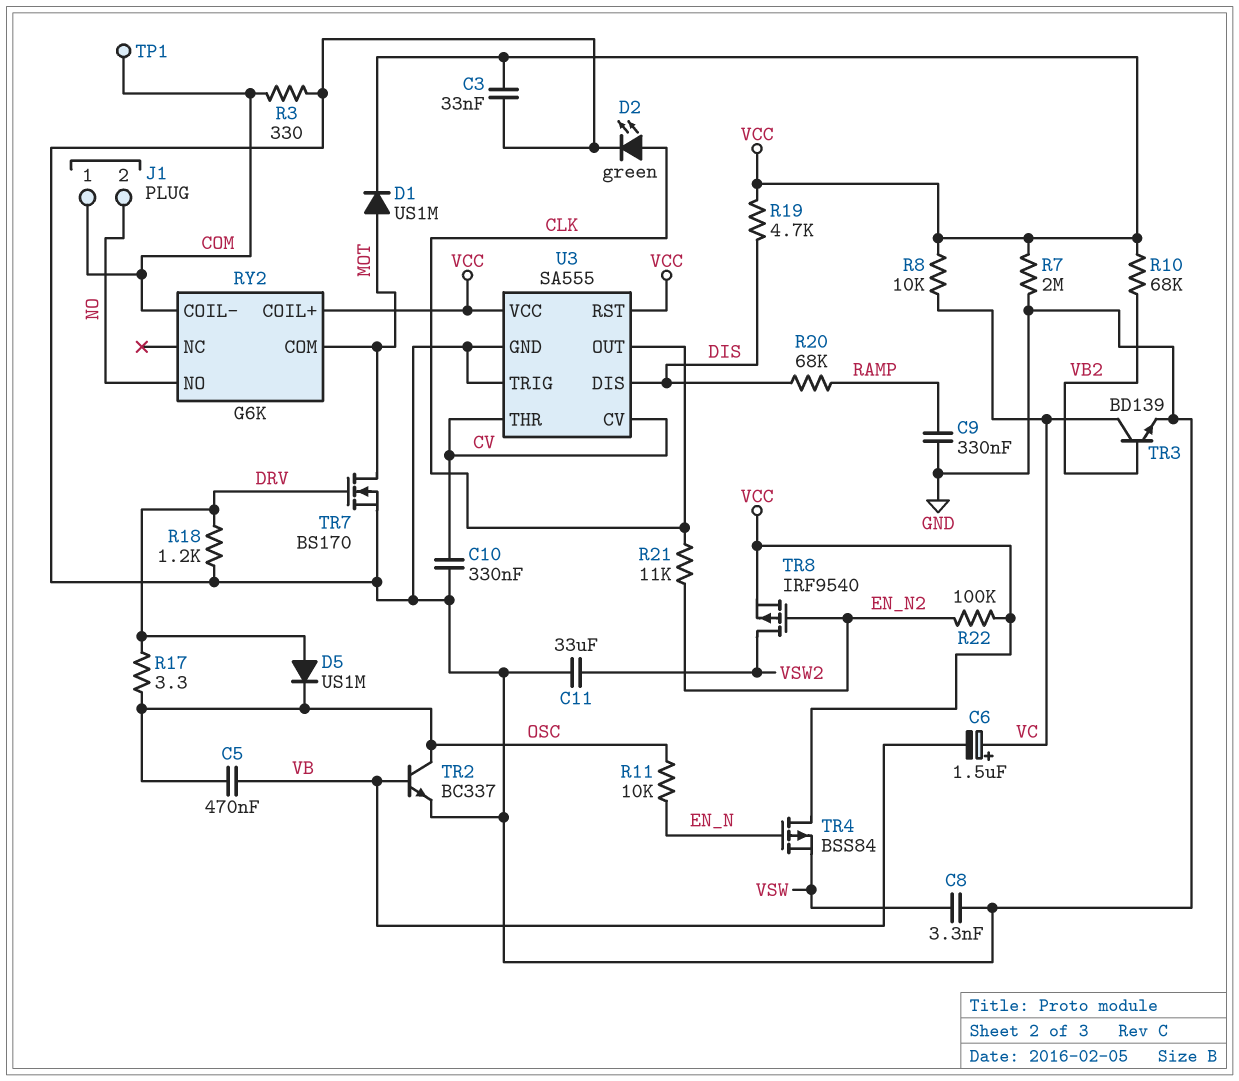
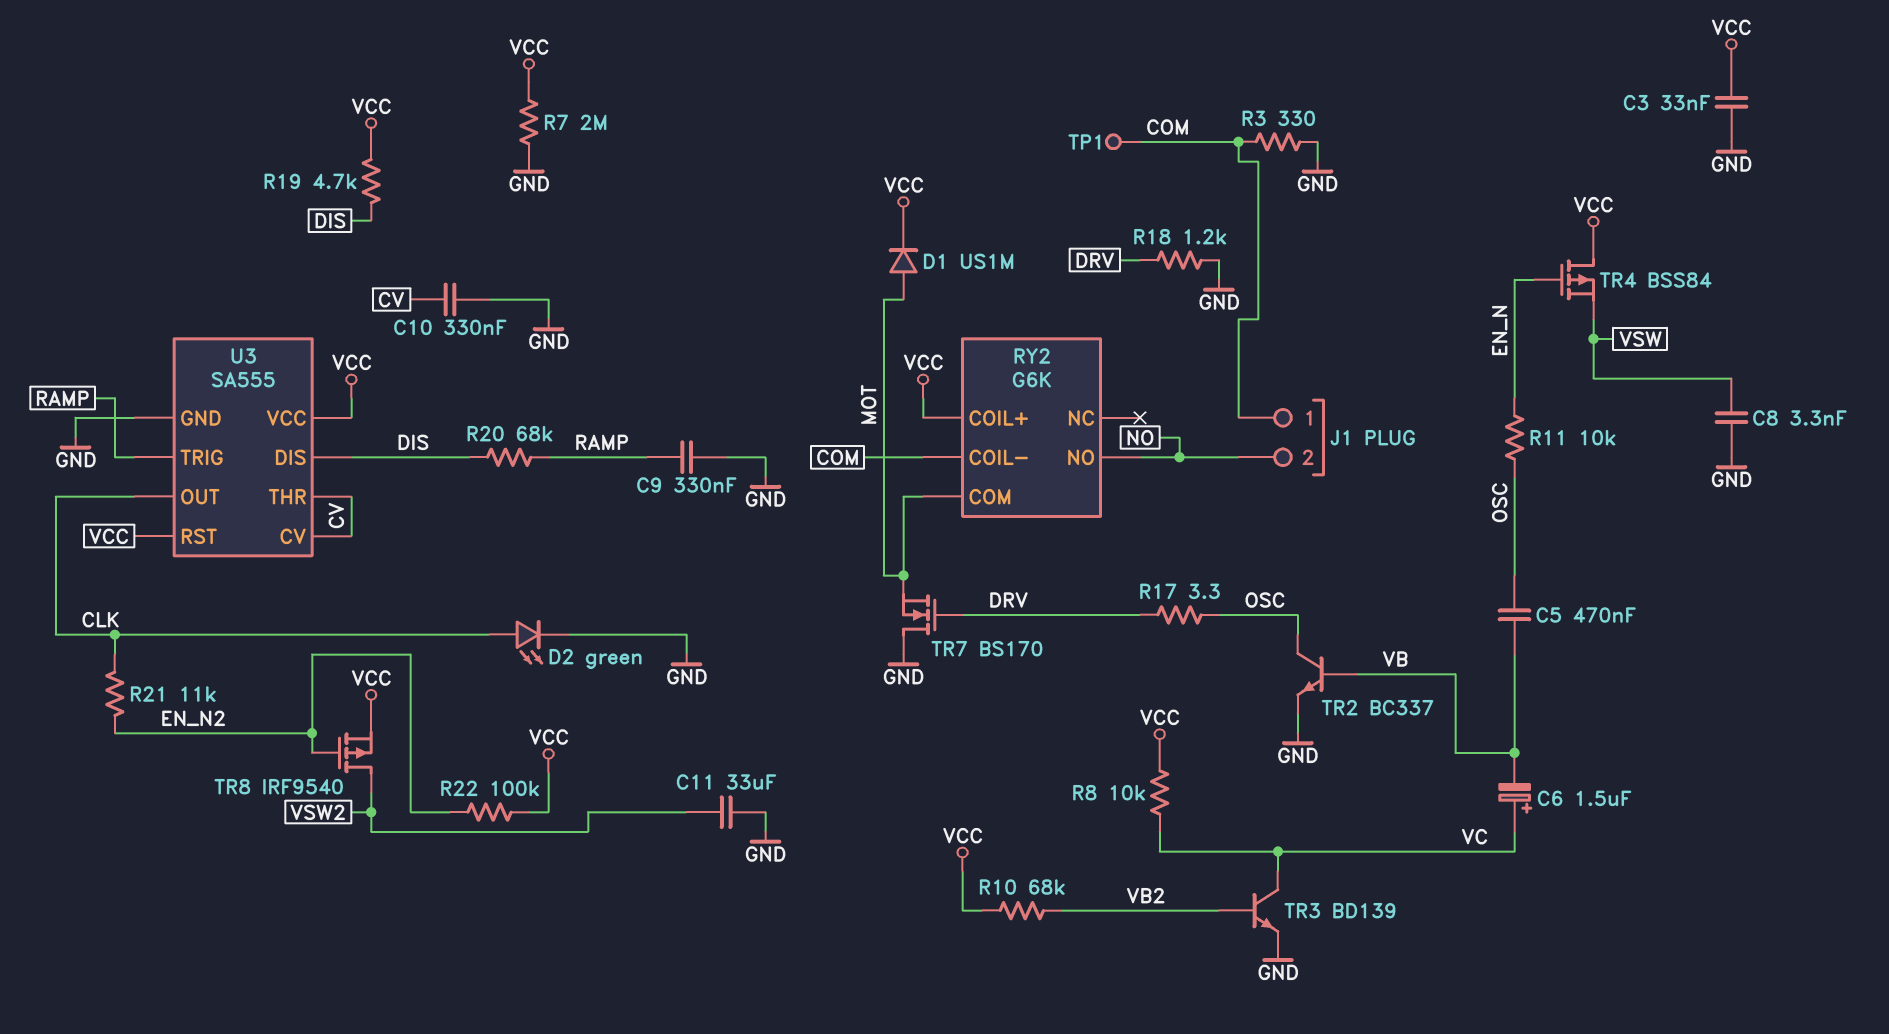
D5: diode US1M (A DRV, K OSC) -> none
TR7: NMOS BS170 (G DRV, D MOT, S GND) -> NMOS BS170 (G DRV, D GND, S MOT)
U3 pin TRIG: GND -> RAMP

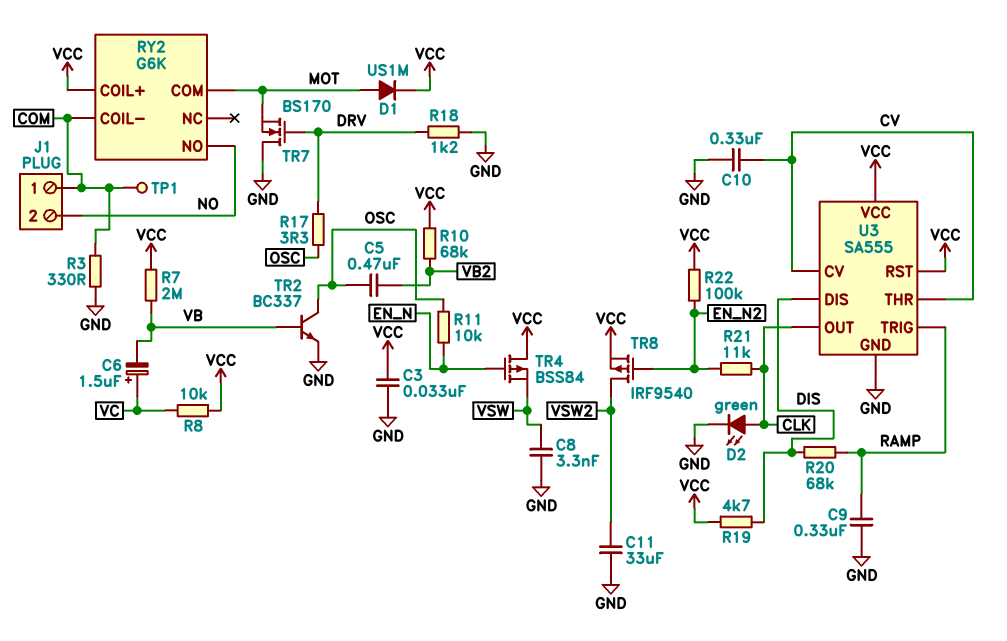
C5: 470nF (OSC, VB) -> 470nF (OSC, VB2)
R7: 2M (GND, VCC) -> 2M (VB, VCC)
TR3: NPN BD139 (B VB2, C VC, E GND) -> none

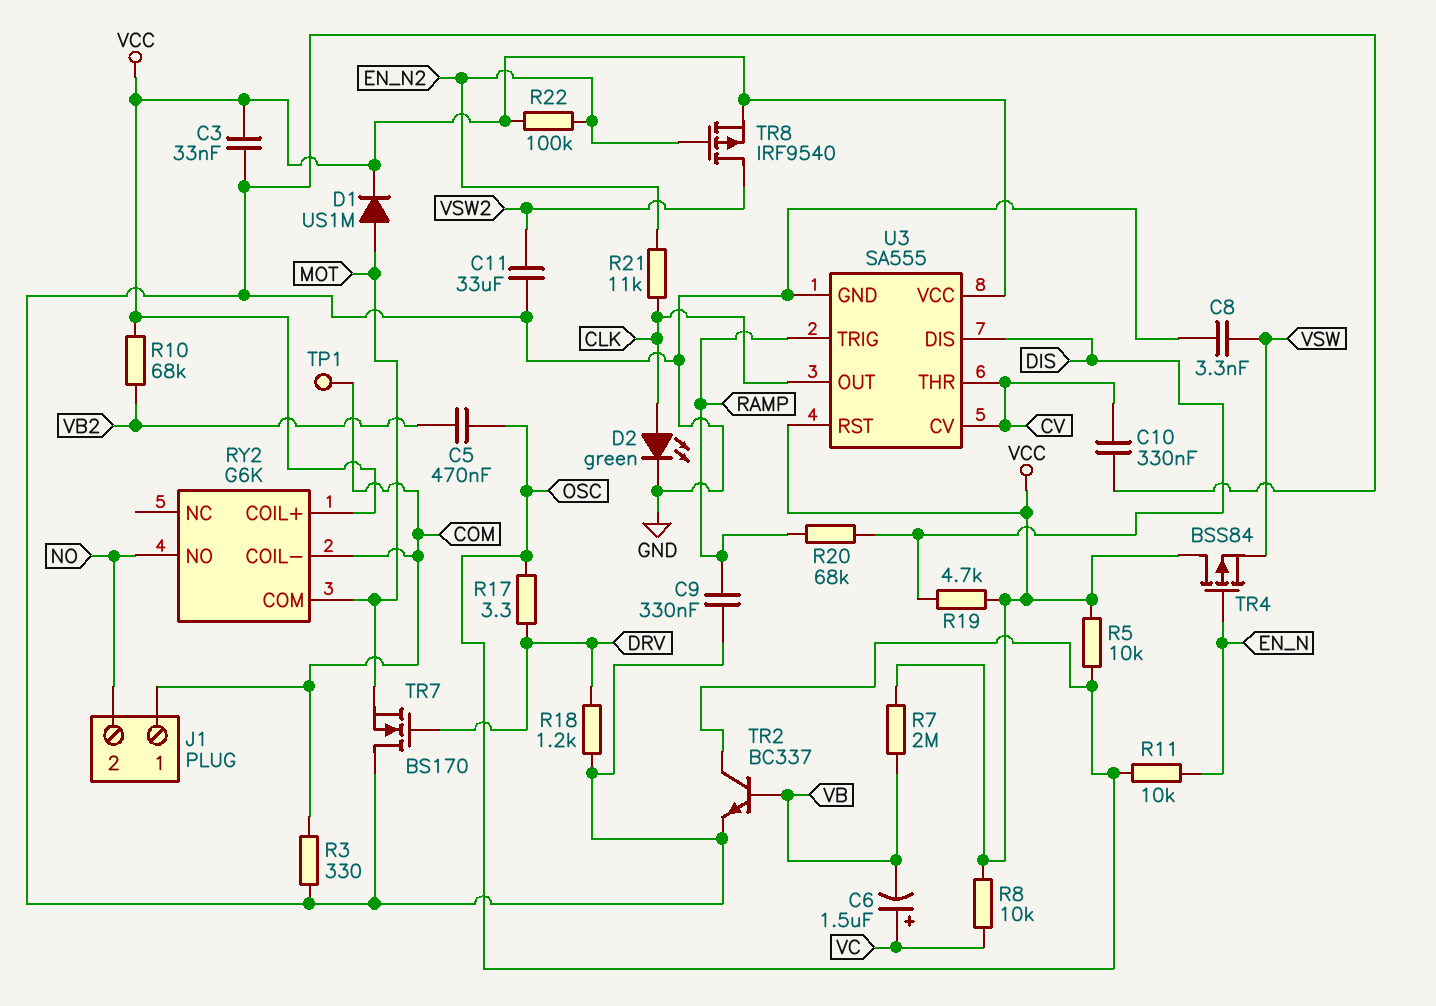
R5: none -> 10k (OSC, VCC)

